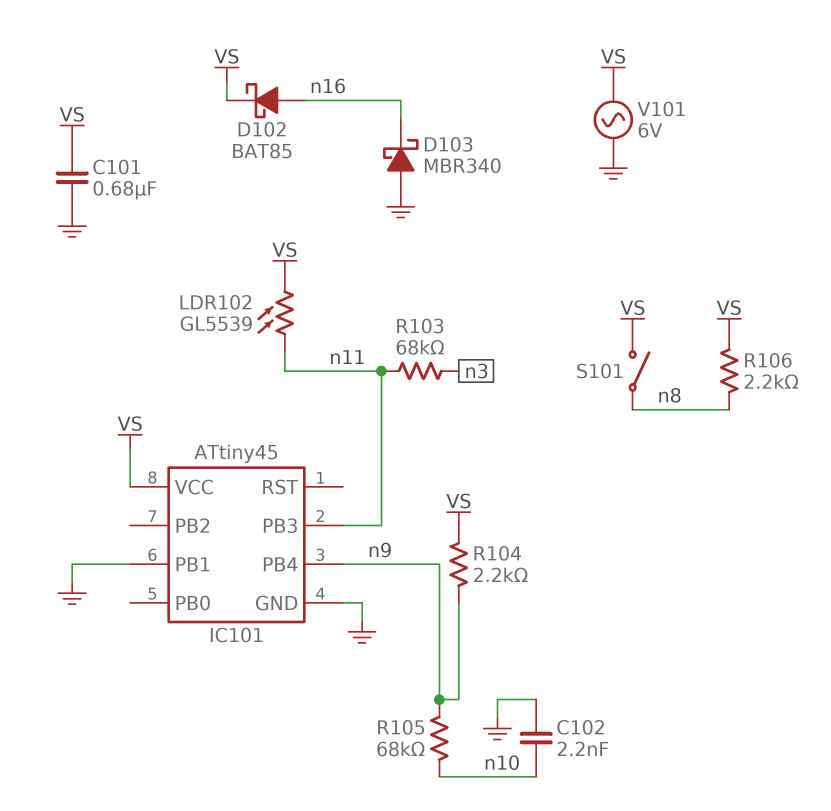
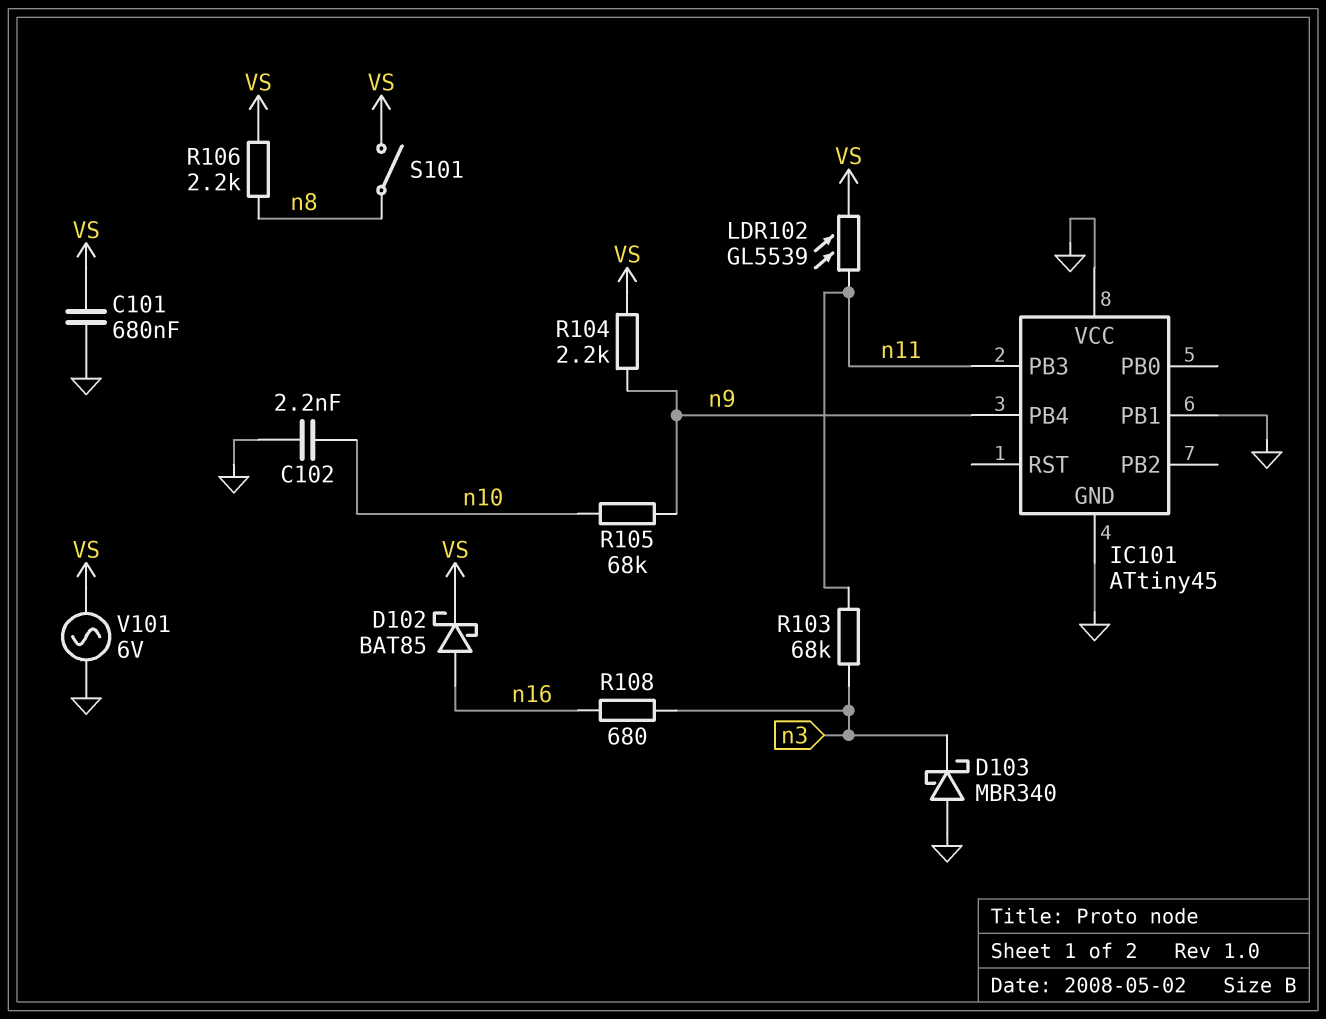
D103: schottky MBR340 (A GND, K n16) -> schottky MBR340 (A GND, K n3)
IC101 pin VCC: VS -> GND
R108: none -> 680 (n3, n16)

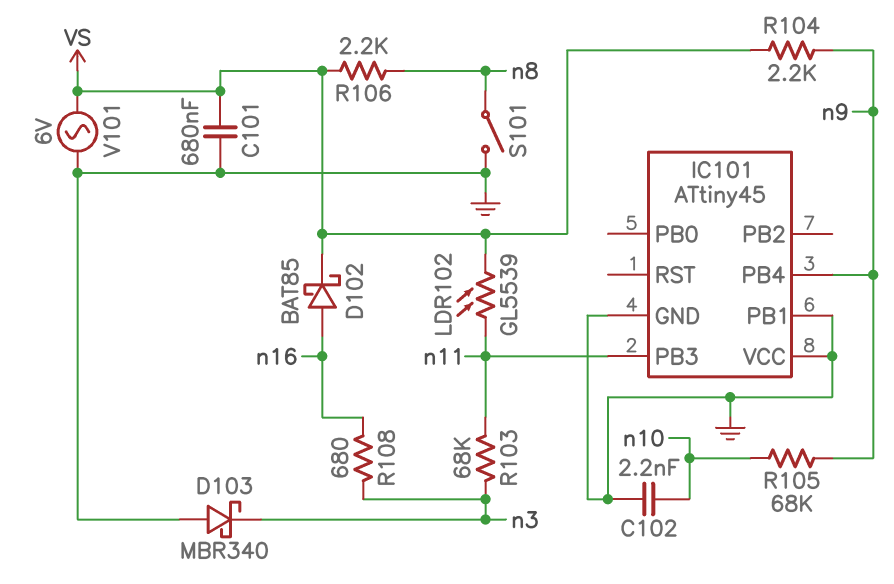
S101: switch (VS, n8) -> switch (GND, n8)

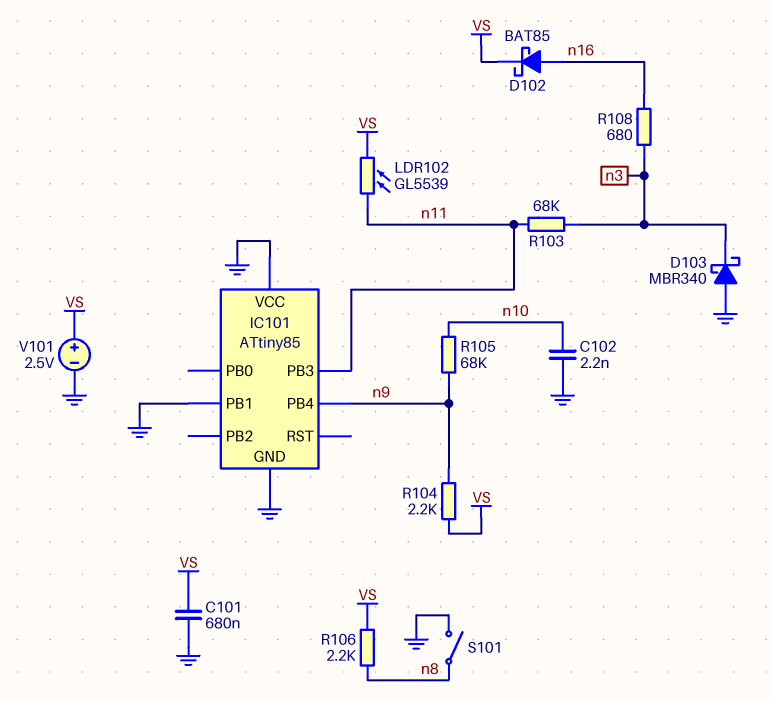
IC101: ATtiny45 -> ATtiny85
V101: AC 6V (GND, VS) -> 2.5V (plus VS, minus GND)

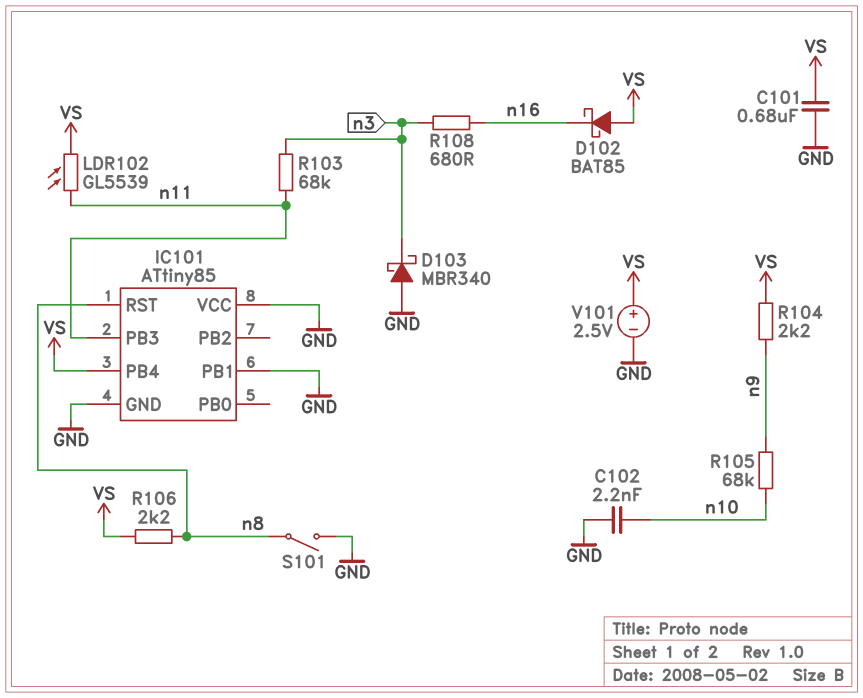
D102: schottky BAT85 (A n16, K VS) -> schottky BAT85 (A VS, K n16)
IC101 pin PB4: n9 -> VS
IC101 pin RST: none -> n8

